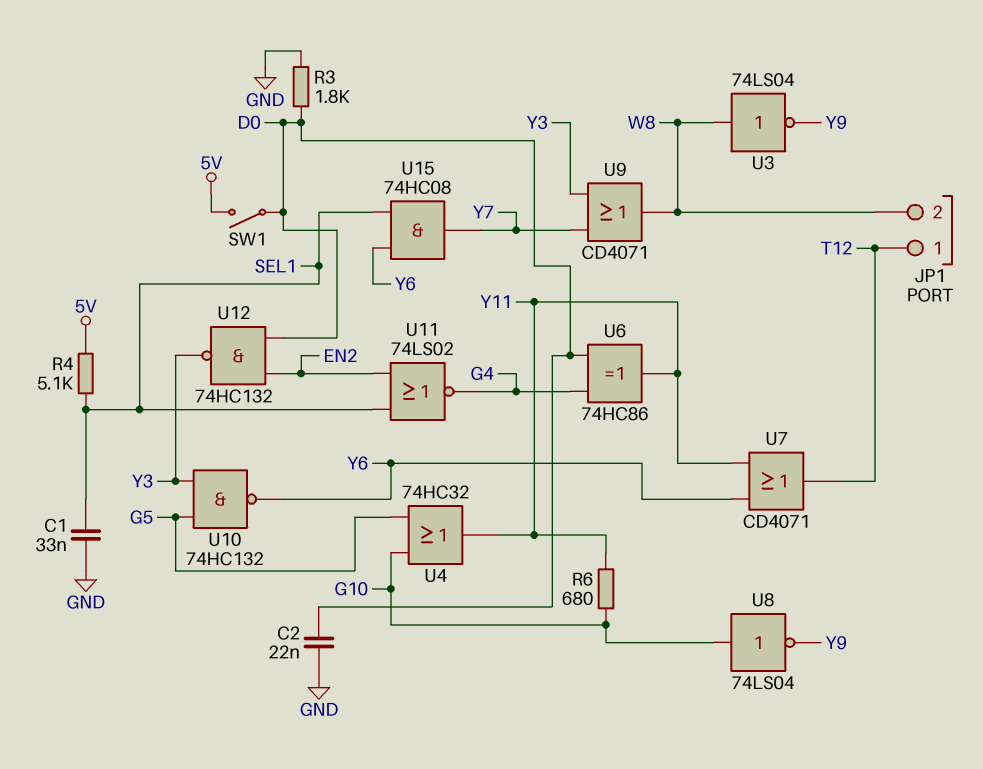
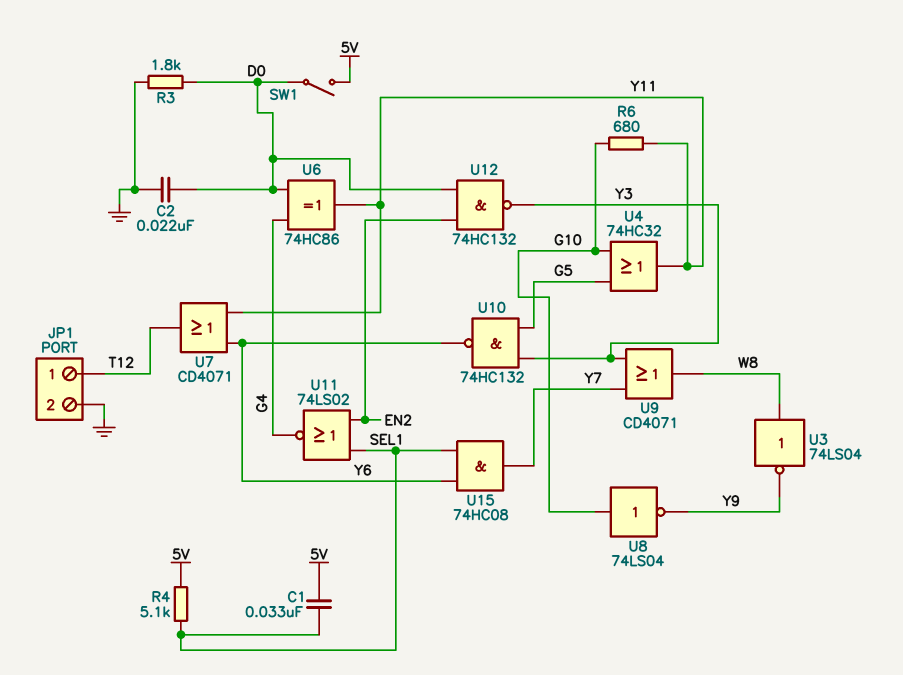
C1: 33nF (GND, SEL1) -> 33nF (5V, SEL1)
JP1 pin 2: W8 -> GND

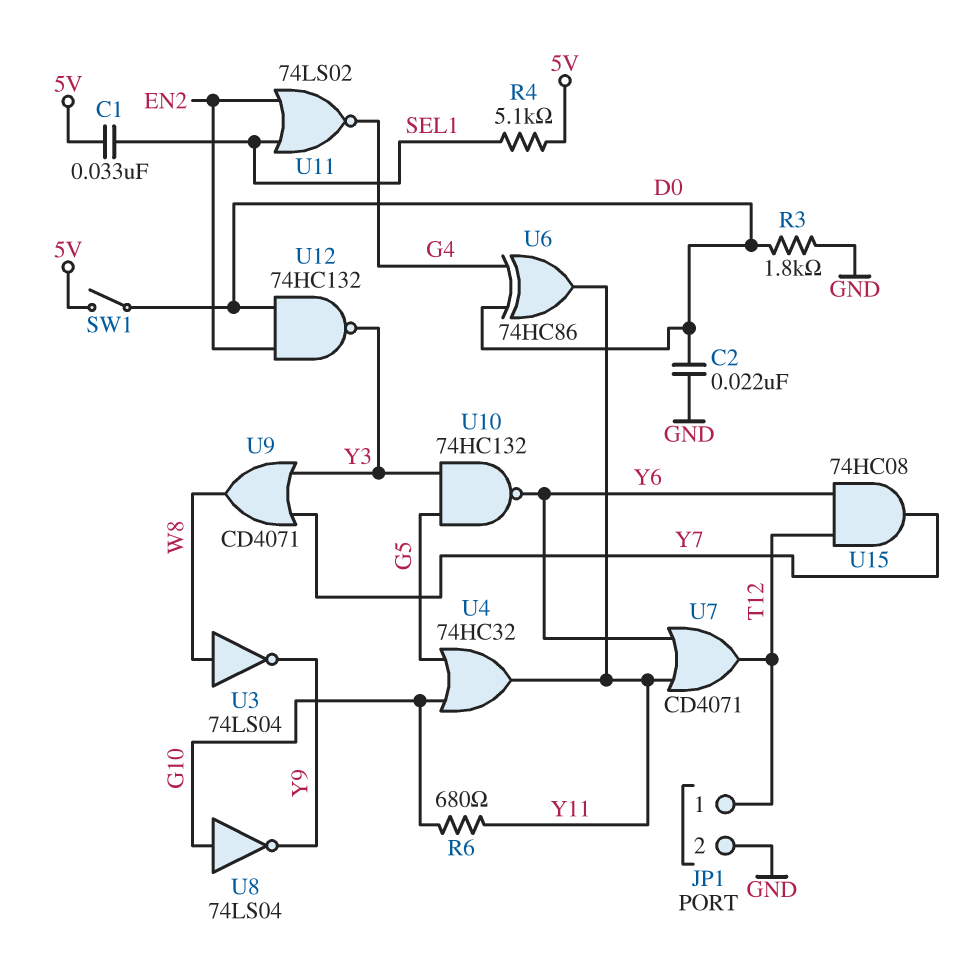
U15: AND 74HC08 (in SEL1, in Y6, out Y7) -> AND 74HC08 (in T12, in Y6, out Y7)

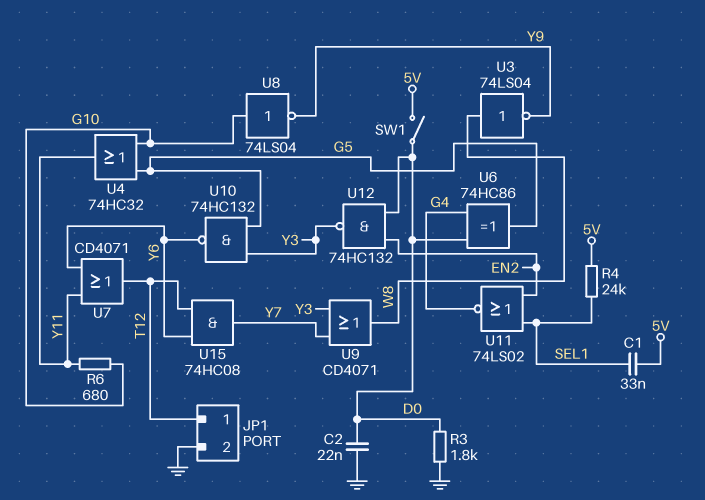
R4: 5.1k (5V, SEL1) -> 24k (5V, SEL1)
U6: XOR 74HC86 (in D0, in G4, out Y11) -> XOR 74HC86 (in D0, in G4, out G5)

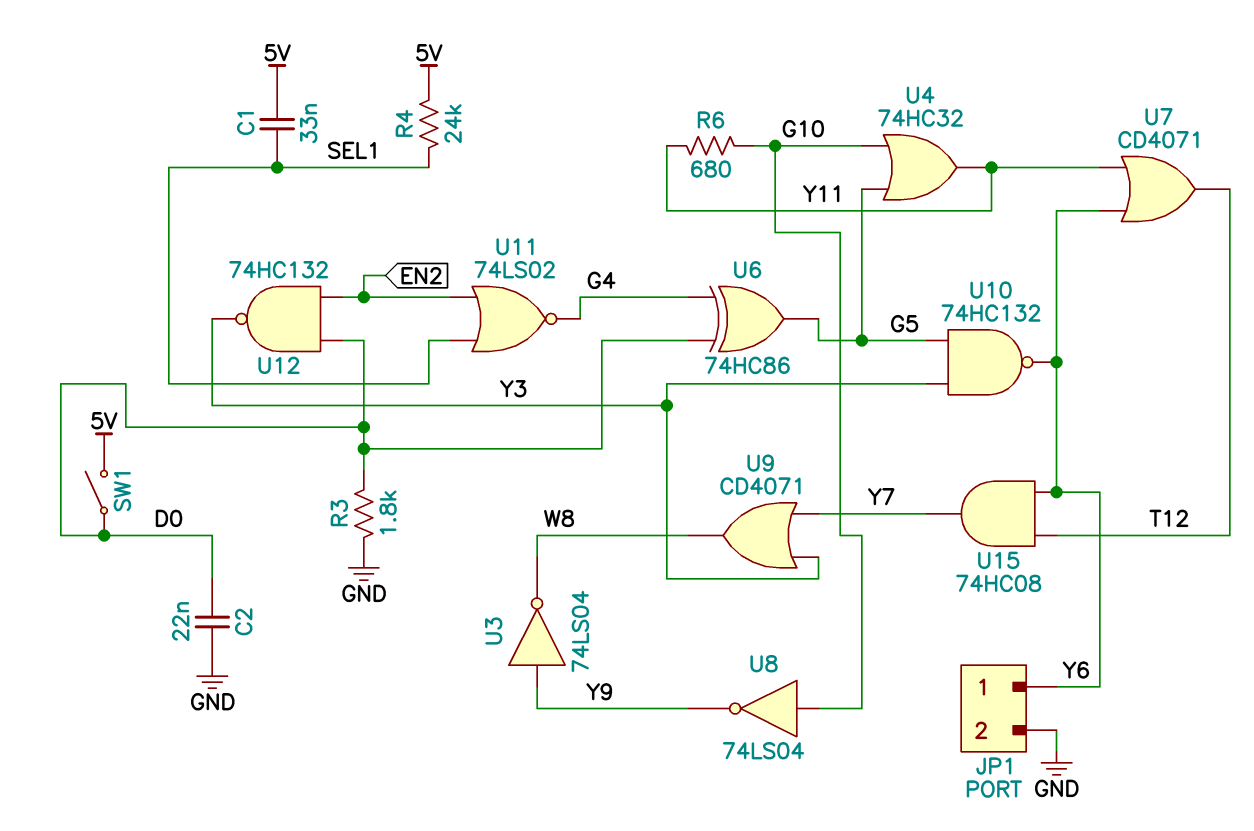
JP1 pin 1: T12 -> Y6
U3: NOT 74LS04 (in W8, out Y9) -> NOT 74LS04 (in Y9, out W8)

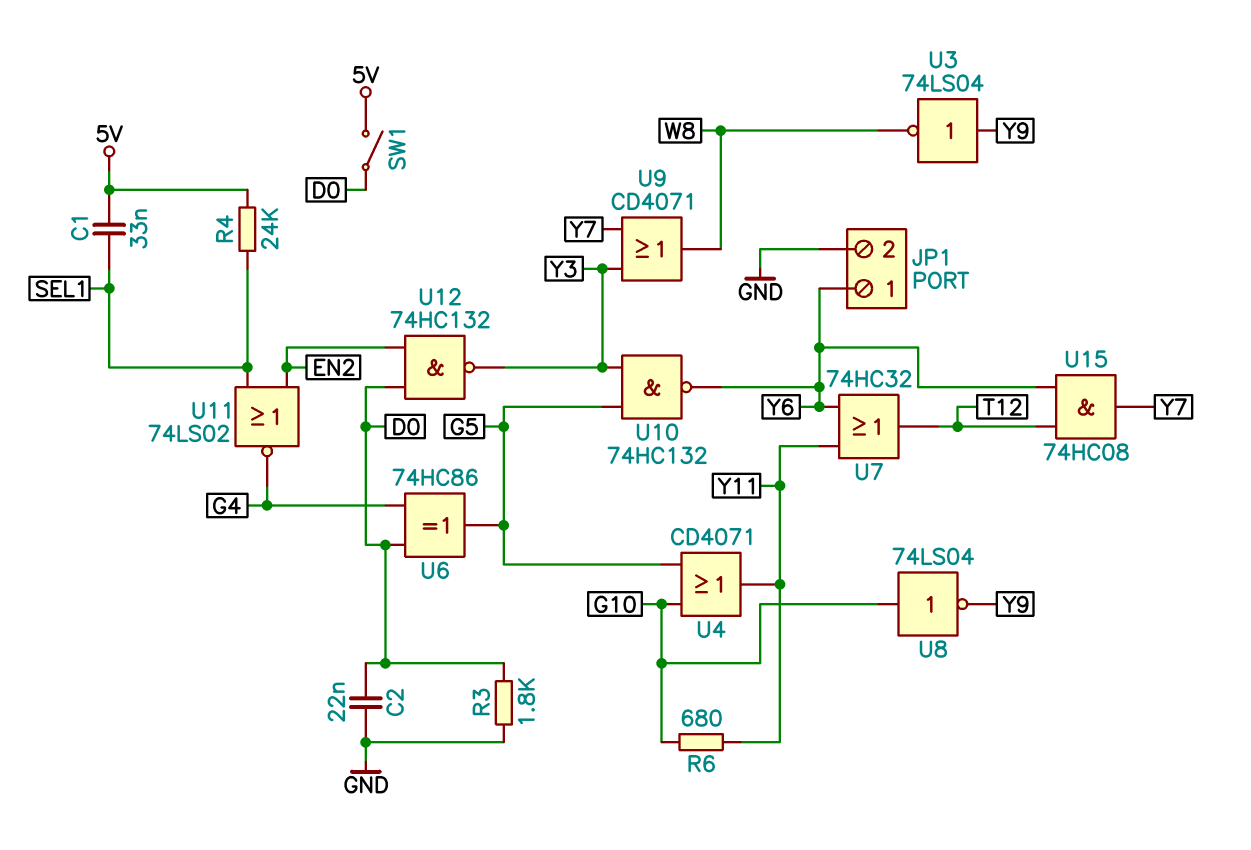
U4: OR 74HC32 (in G5, in G10, out Y11) -> OR CD4071 (in G5, in G10, out Y11)
U7: OR CD4071 (in Y6, in Y11, out T12) -> OR 74HC32 (in Y6, in Y11, out T12)

